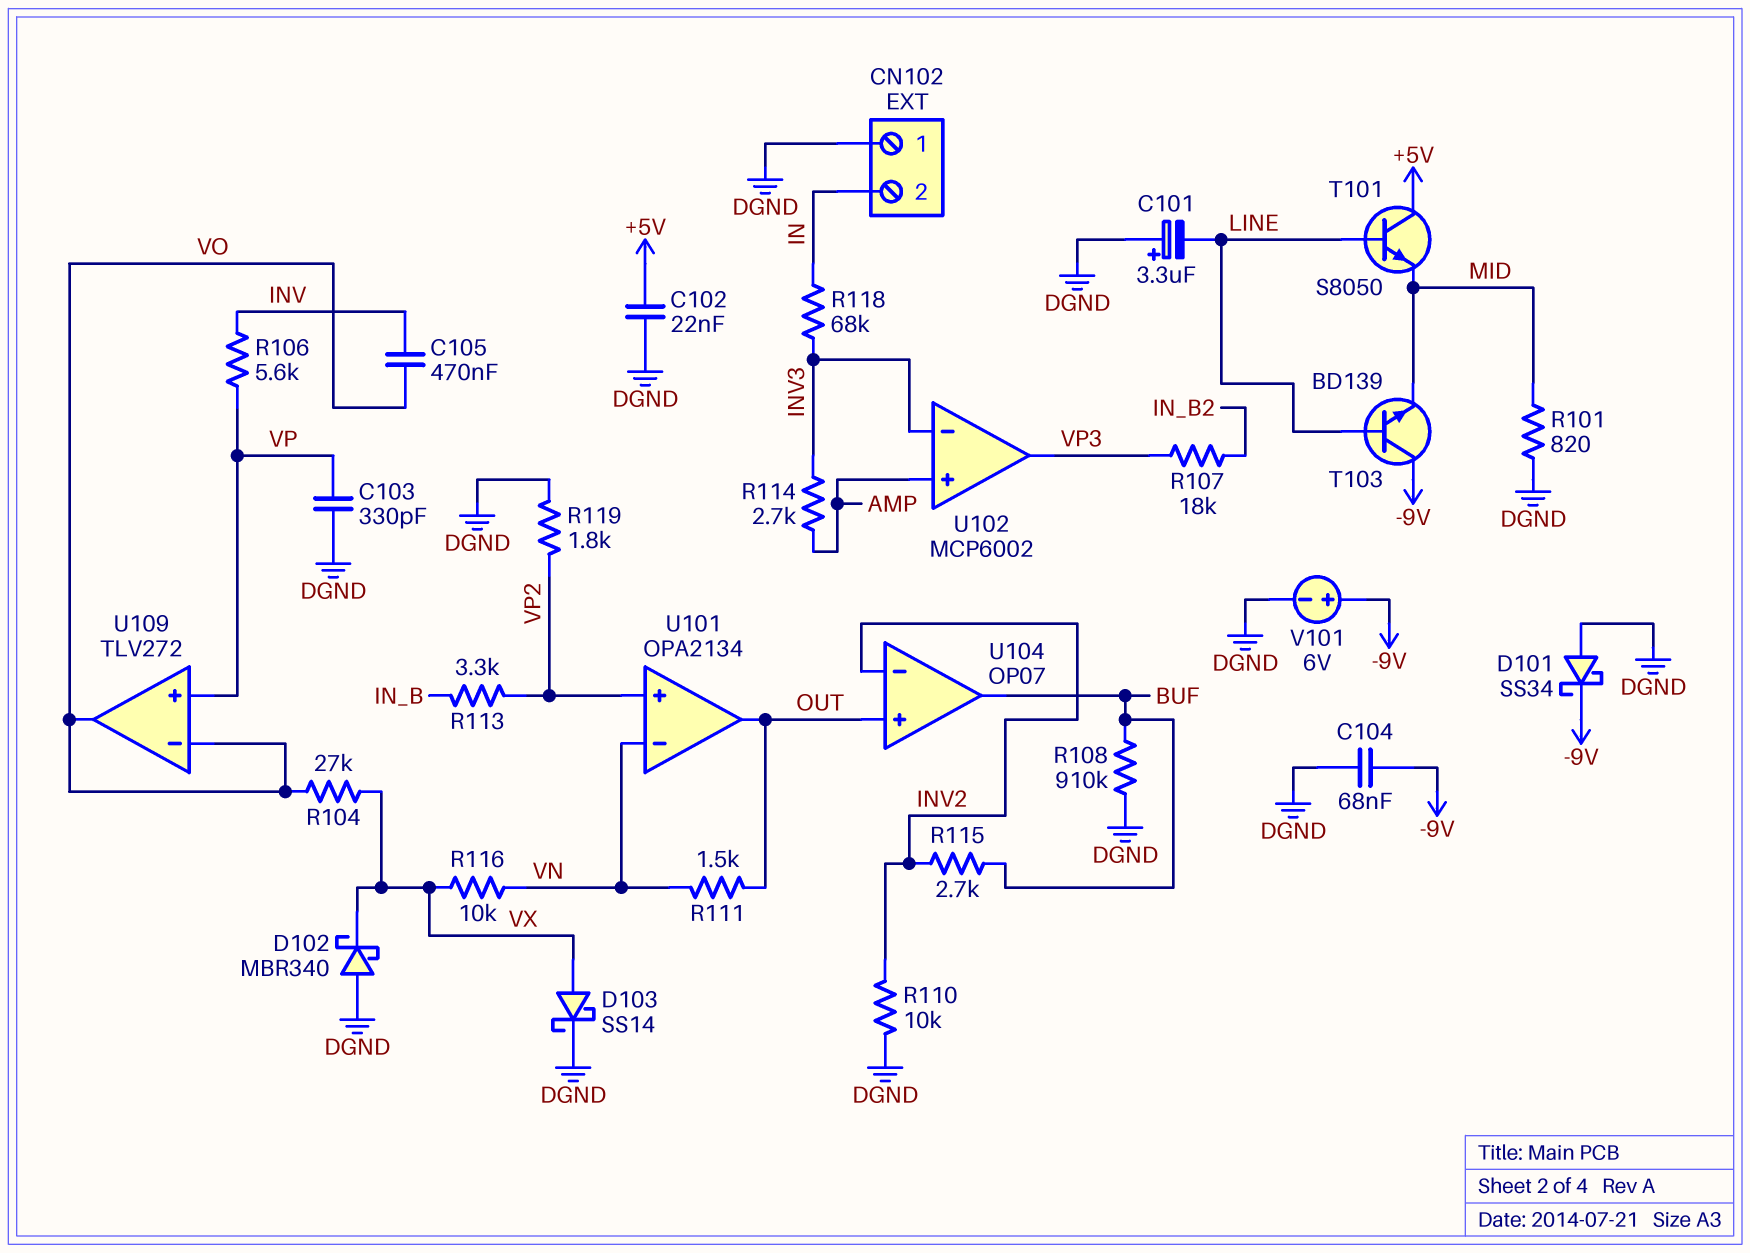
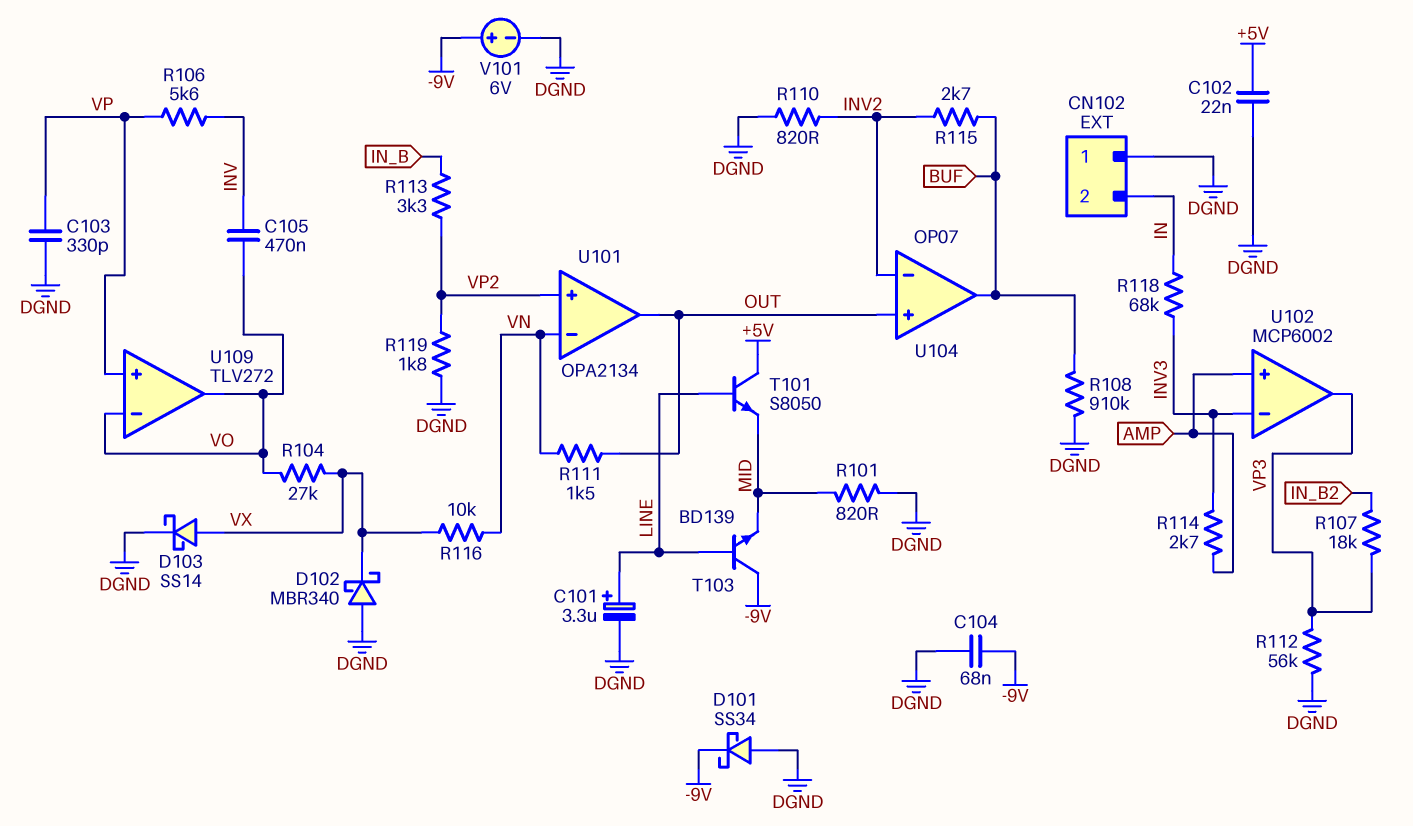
C101: 3.3uF (plus DGND, minus LINE) -> 3.3uF (plus LINE, minus DGND)
R110: 10k (DGND, INV2) -> 820 (DGND, INV2)
R112: none -> 56k (DGND, VP3)

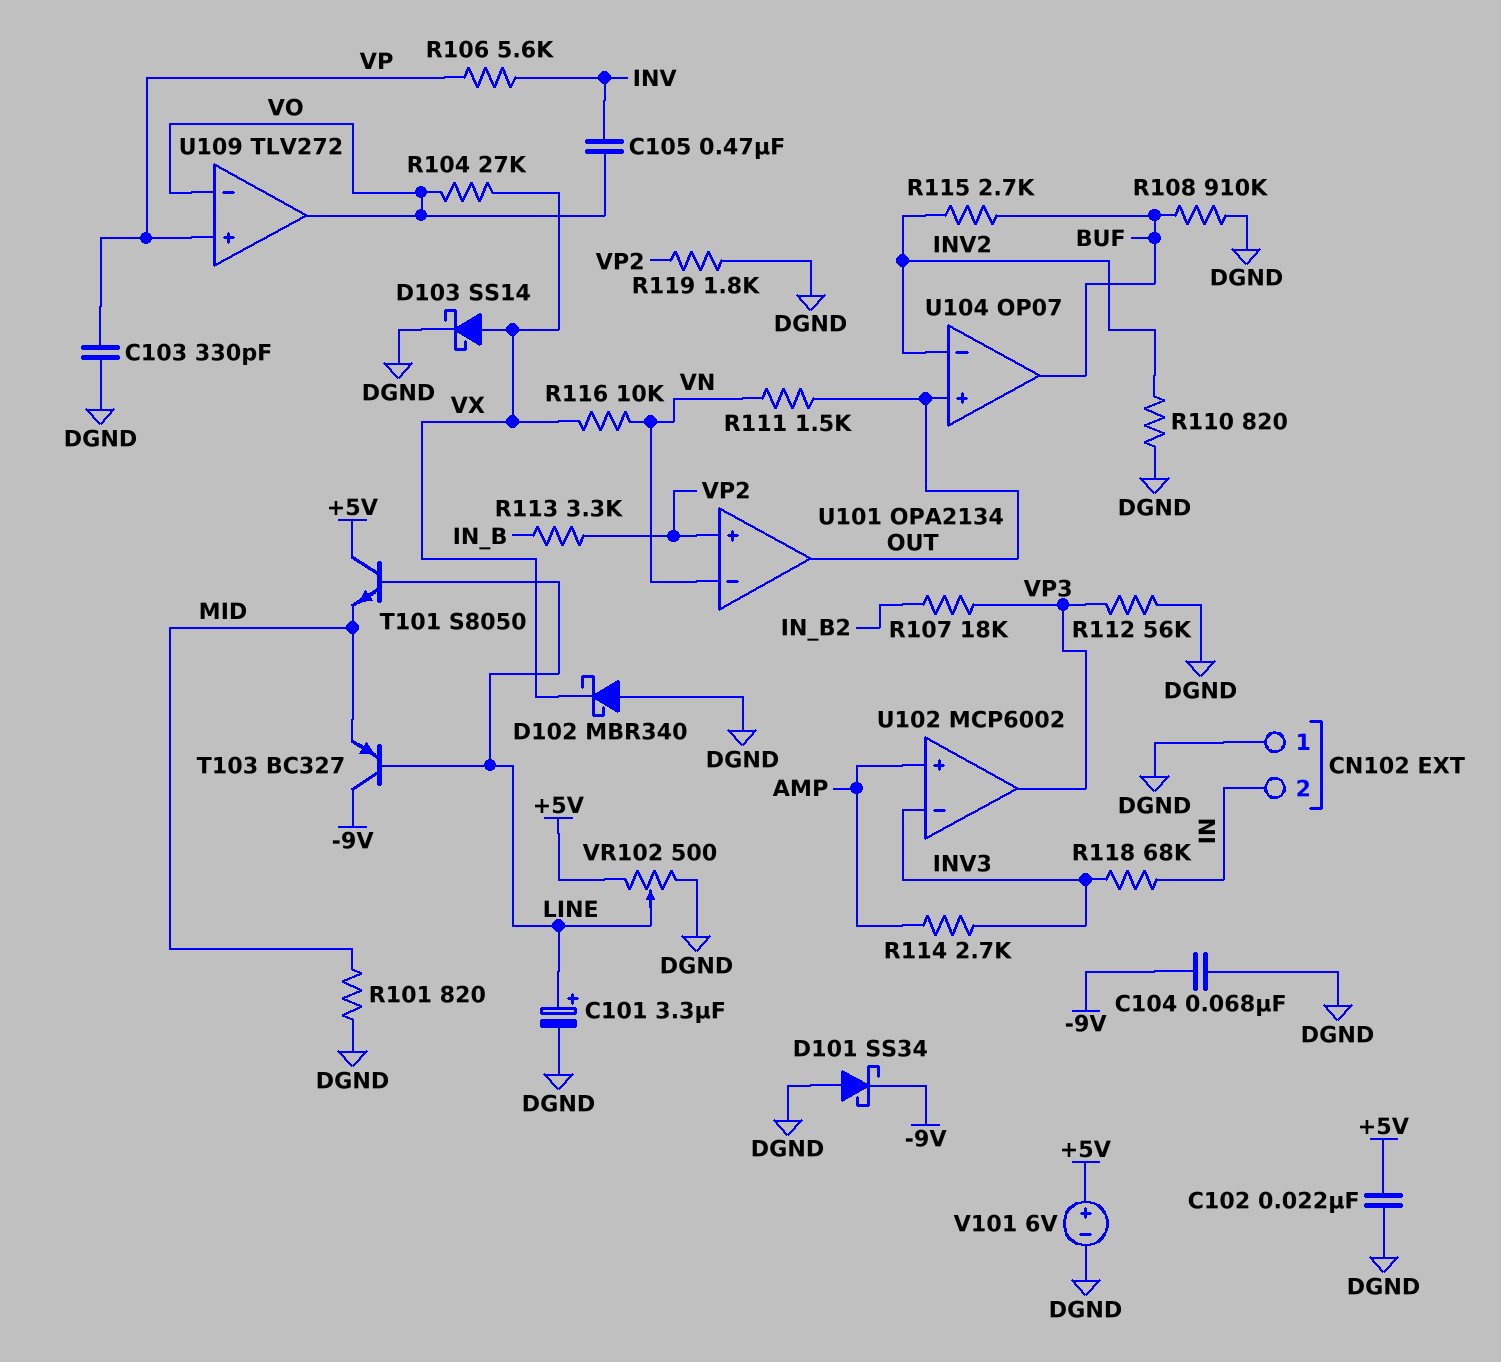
T103: NPN BD139 (B LINE, C -9V, E MID) -> PNP BC327 (B LINE, C -9V, E MID)
V101: 6V (plus -9V, minus DGND) -> 6V (plus +5V, minus DGND)
VR102: none -> 500 (+5V, DGND, wiper LINE)

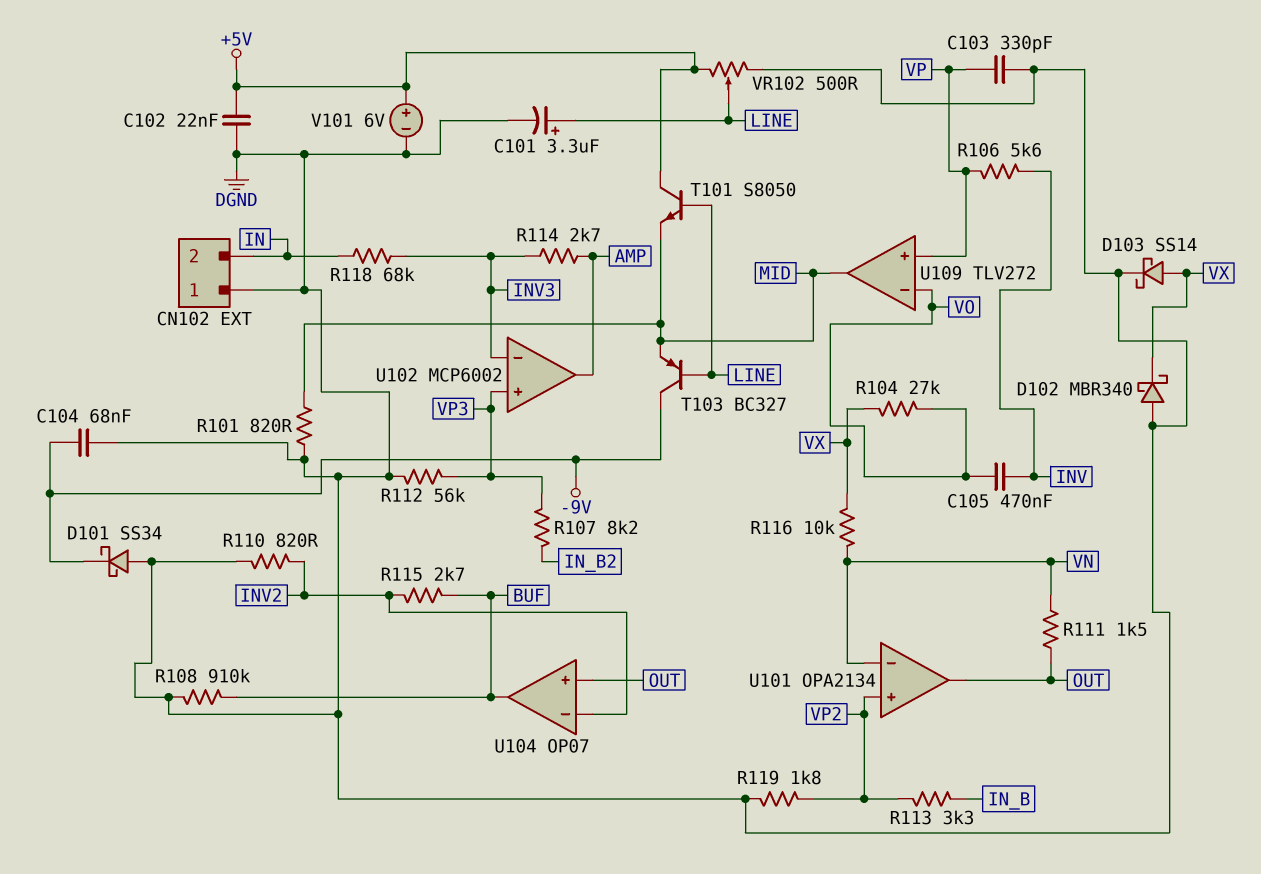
R107: 18k (IN_B2, VP3) -> 8.2k (IN_B2, VP3)
U102 pin in+: AMP -> VP3
U102 pin out: VP3 -> AMP
U109 pin out: VO -> MID

